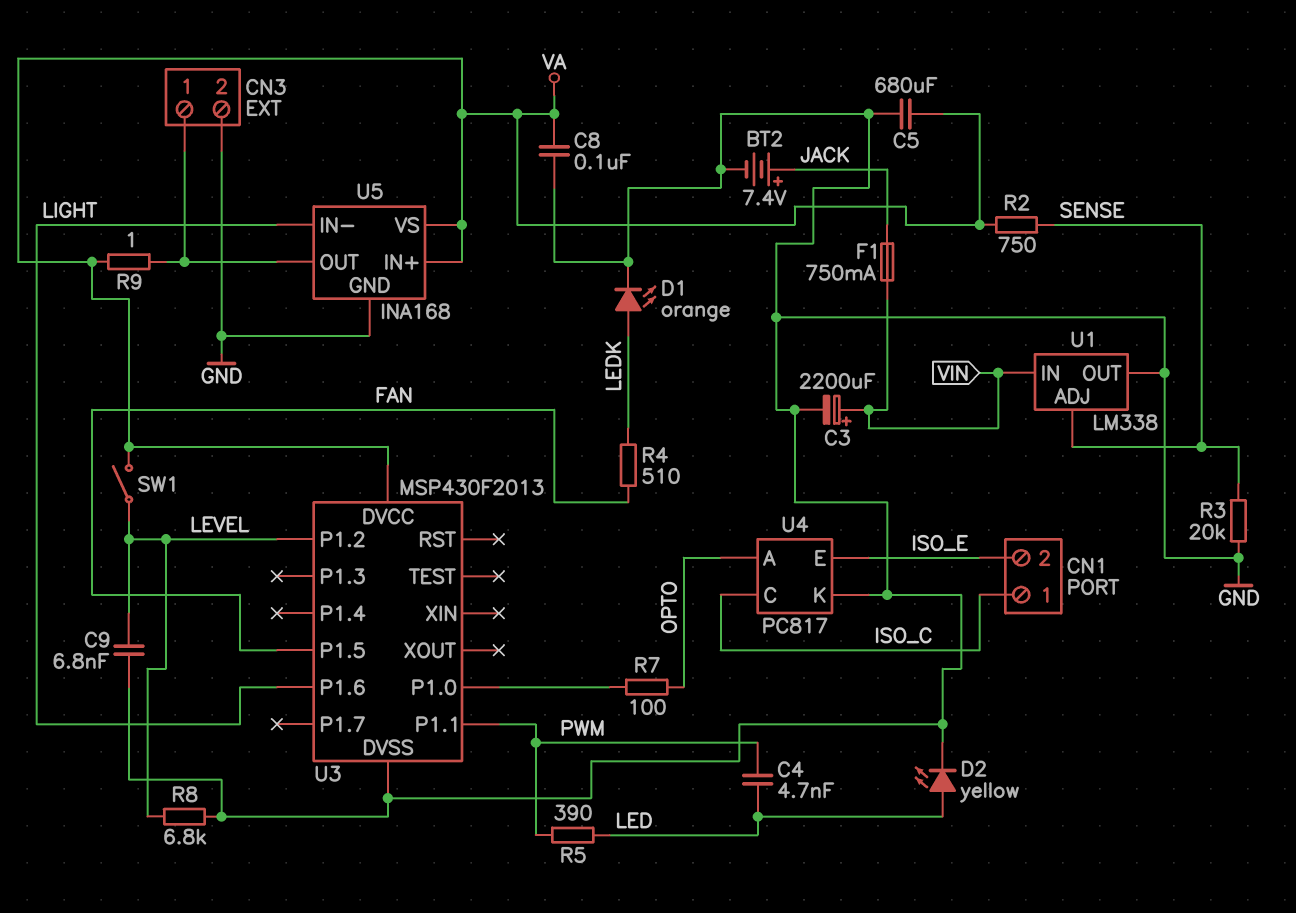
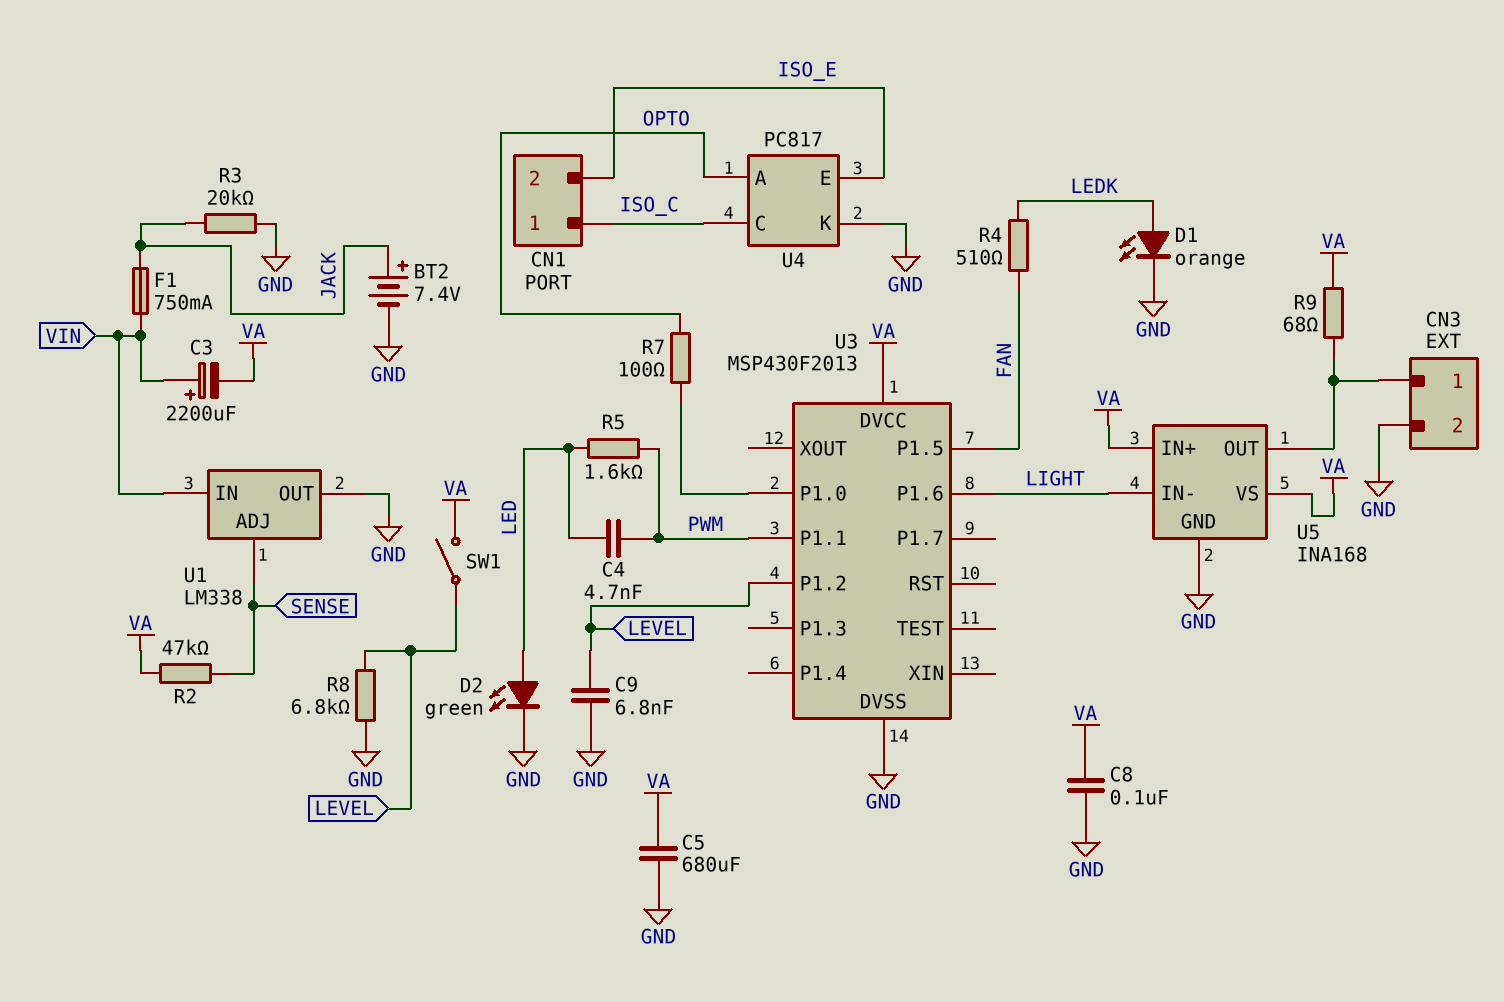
C3: 2200uF (plus VIN, minus GND) -> 2200uF (plus VIN, minus VA)
D2: LED yellow (A LED, K GND) -> LED green (A LED, K GND)
R2: 750 (SENSE, VA) -> 47k (SENSE, VA)
R3: 20k (GND, SENSE) -> 20k (GND, JACK)
R5: 390 (LED, PWM) -> 1.6k (LED, PWM)
R9: 1 (CN3/1, VA) -> 68 (CN3/1, VA)

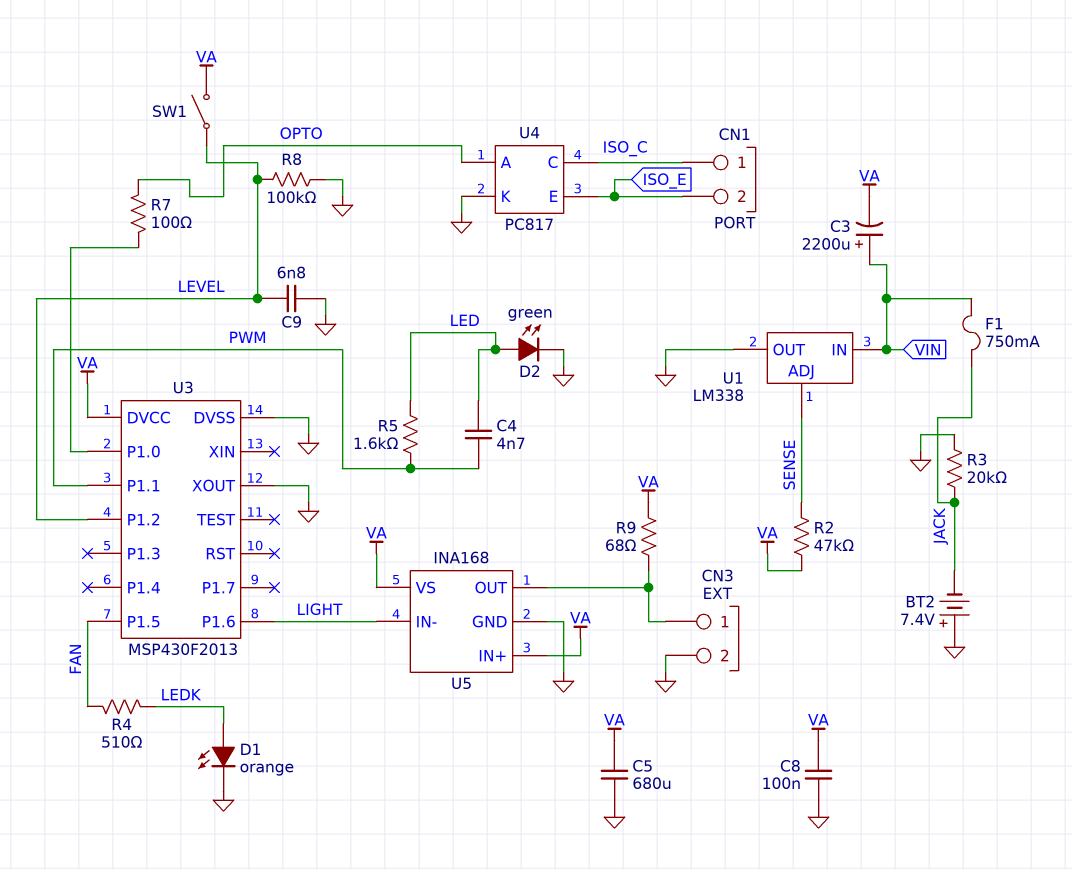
BT2: 7.4V (plus JACK, minus GND) -> 7.4V (plus GND, minus JACK)
R8: 6.8k (GND, LEVEL) -> 100k (GND, LEVEL)
U3 pin XOUT: none -> GND

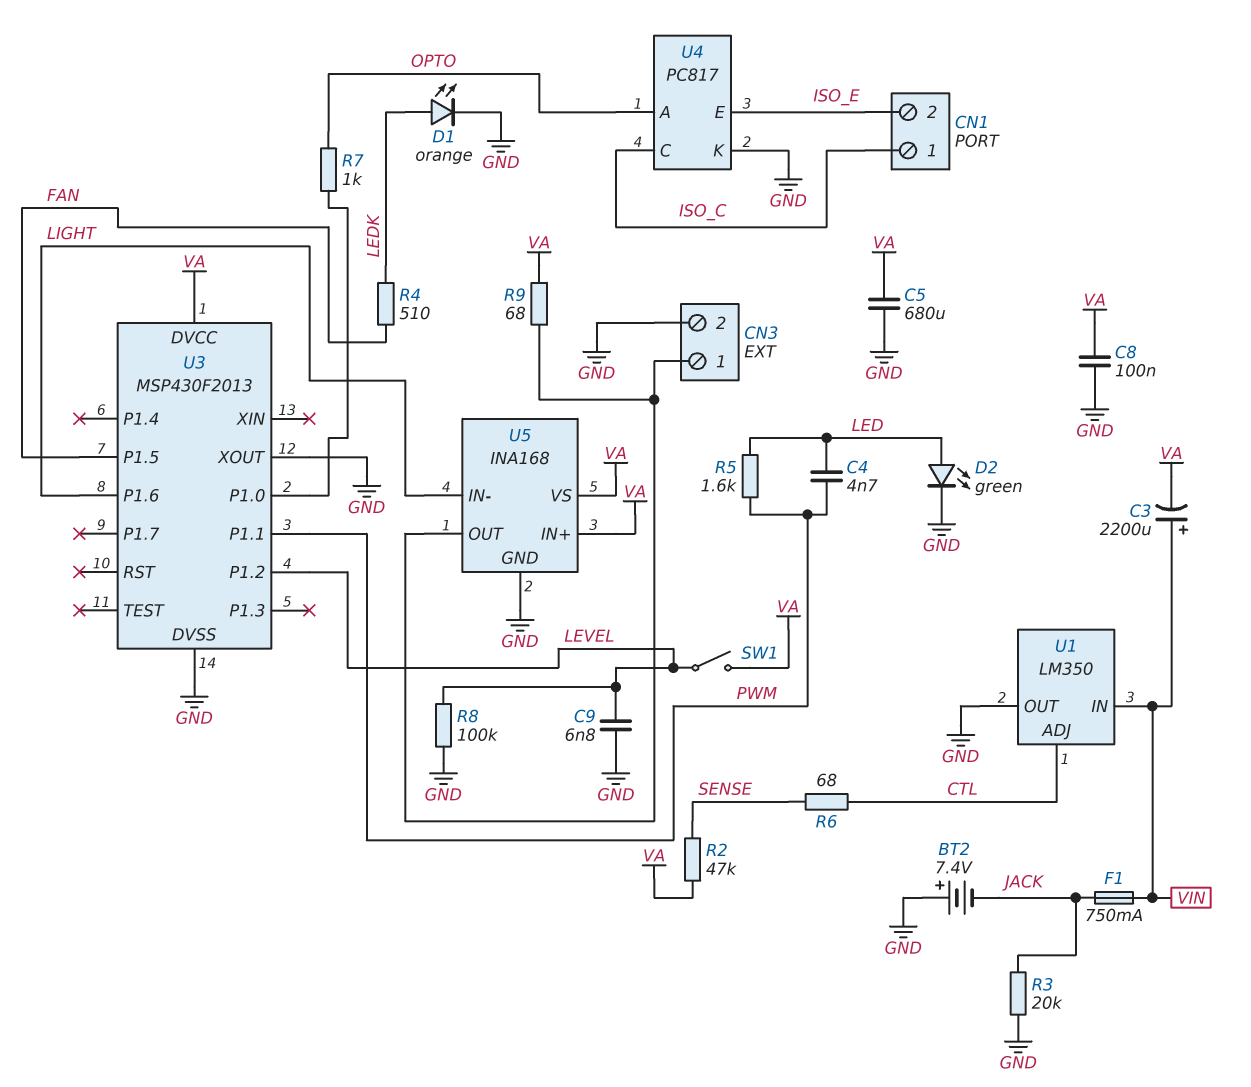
R6: none -> 68 (CTL, SENSE)
R7: 100 (OPTO, U3/P1.0) -> 1k (OPTO, U3/P1.0)
U1: LM338 -> LM350
U1 pin ADJ: SENSE -> CTL

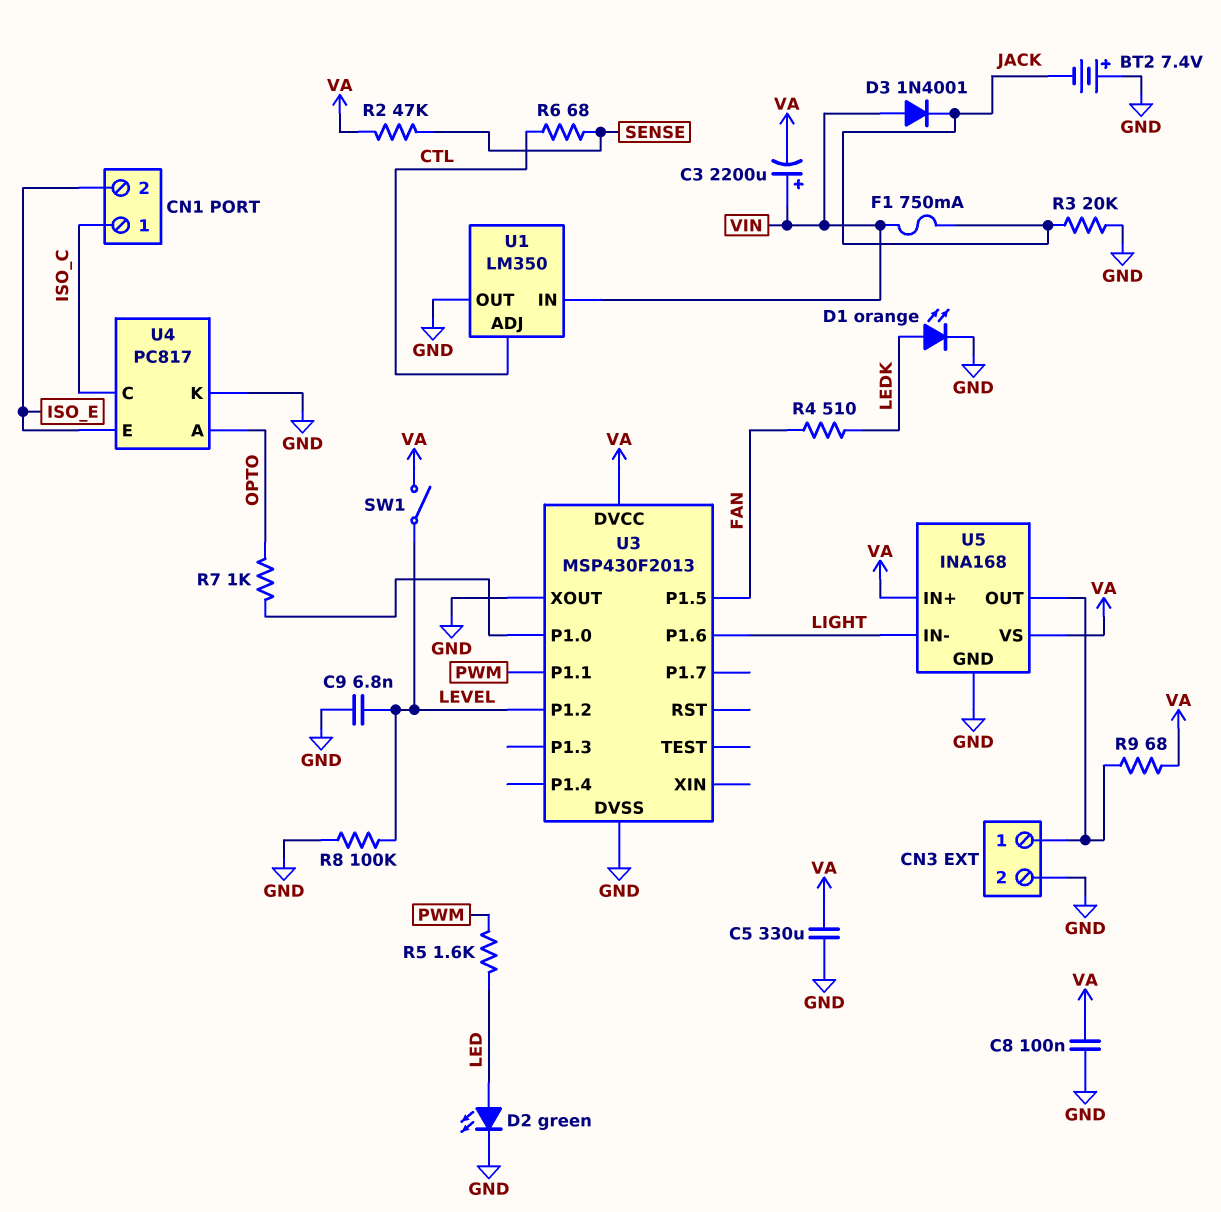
C4: 4.7nF (LED, PWM) -> none
C5: 680uF (GND, VA) -> 330uF (GND, VA)
D3: none -> diode 1N4001 (A VIN, K JACK)

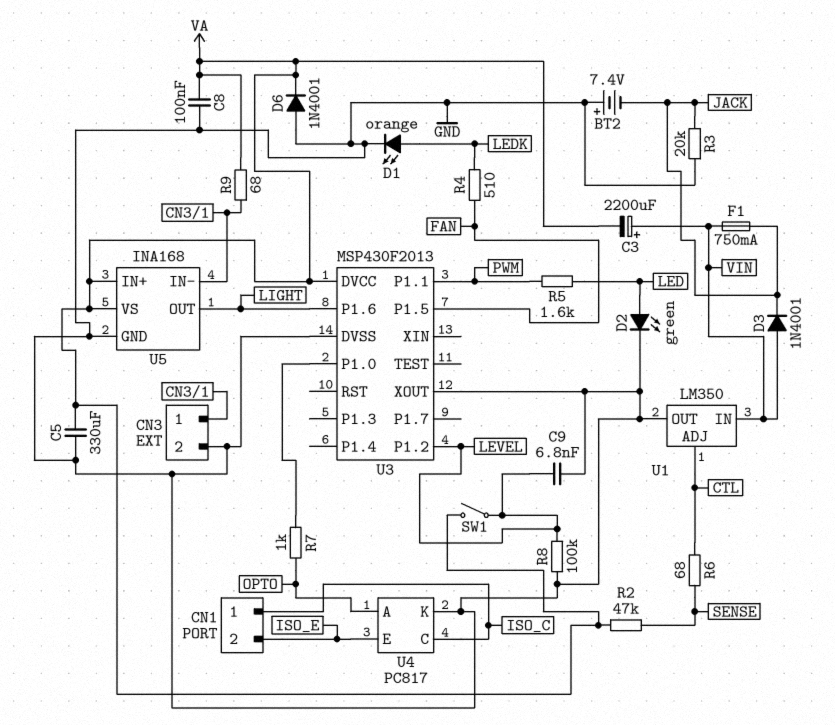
D6: none -> diode 1N4001 (A GND, K VA)
U5 pin IN-: LIGHT -> CN3/1
U5 pin OUT: CN3/1 -> LIGHT

